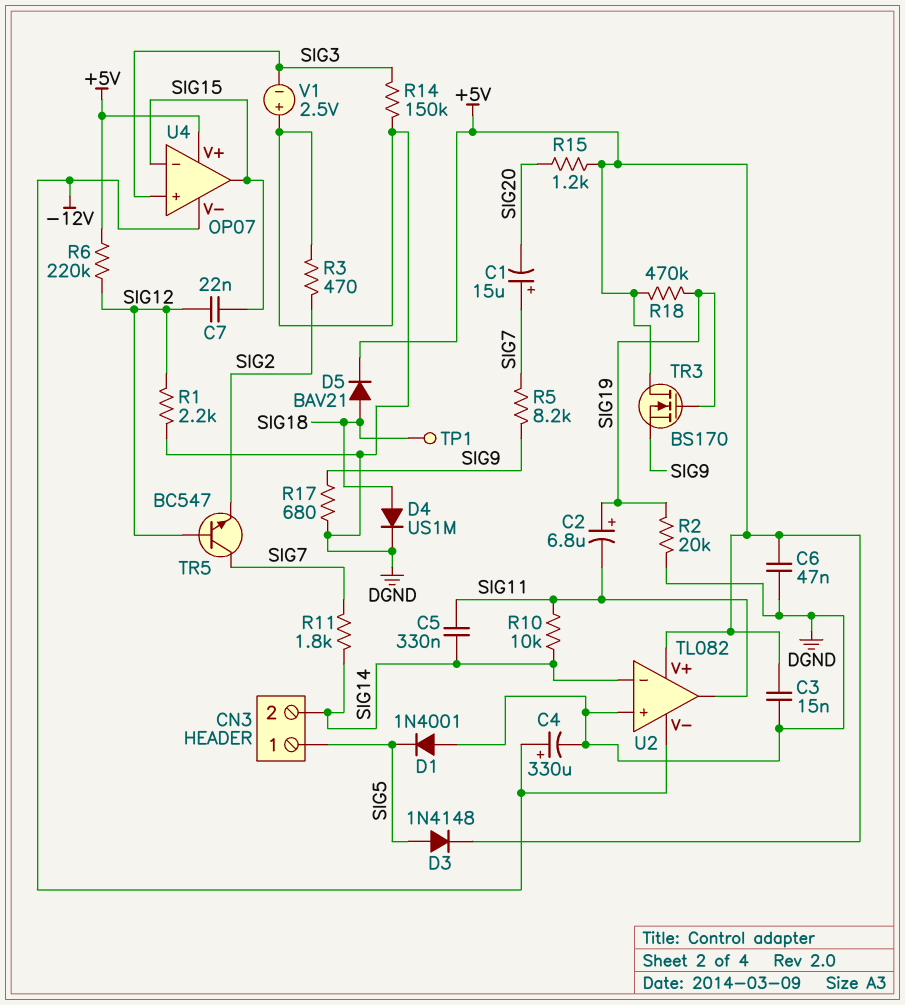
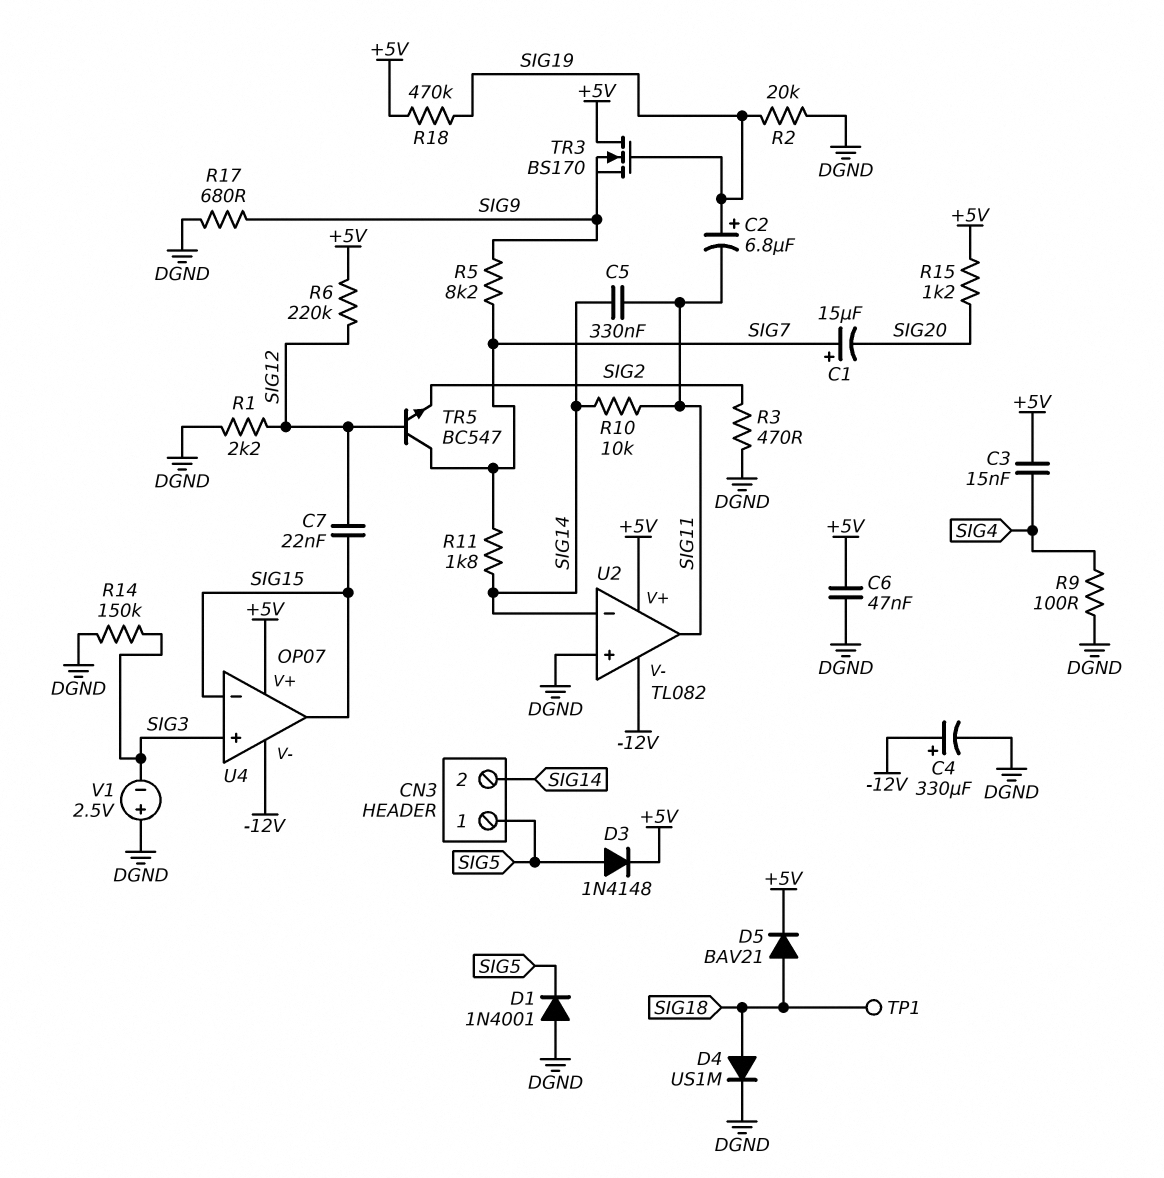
C3: 15nF (+5V, DGND) -> 15nF (+5V, SIG4)
R9: none -> 100 (DGND, SIG4)

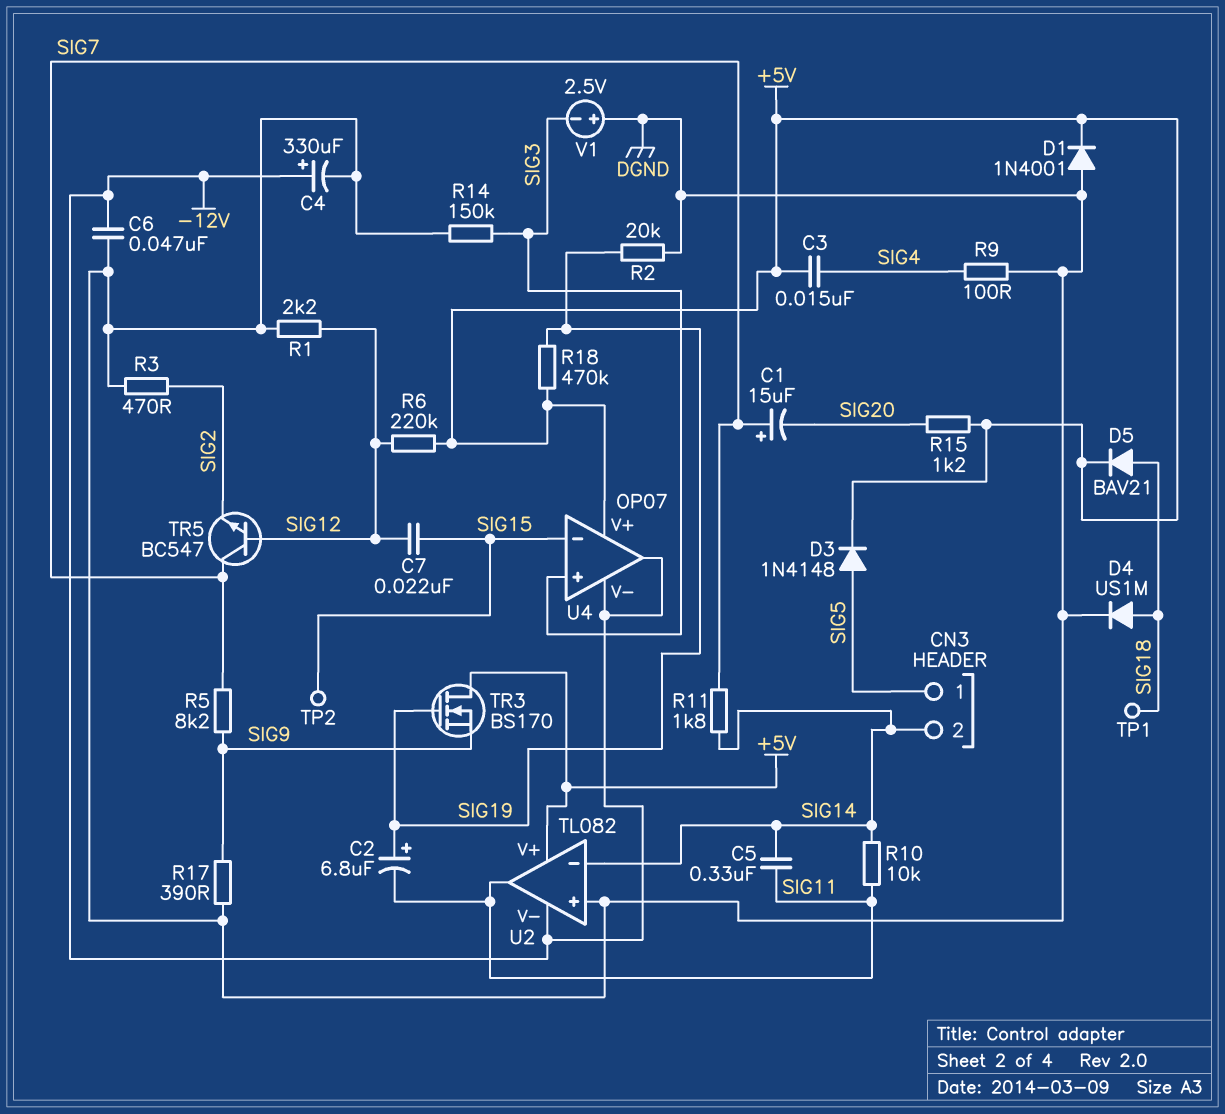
C6: 47nF (+5V, DGND) -> 47nF (-12V, DGND)
D1: diode 1N4001 (A DGND, K SIG5) -> diode 1N4001 (A DGND, K +5V)
R17: 680 (DGND, SIG9) -> 390 (DGND, SIG9)
TP2: none -> test point (SIG15)
U4 pin out: SIG15 -> -12V

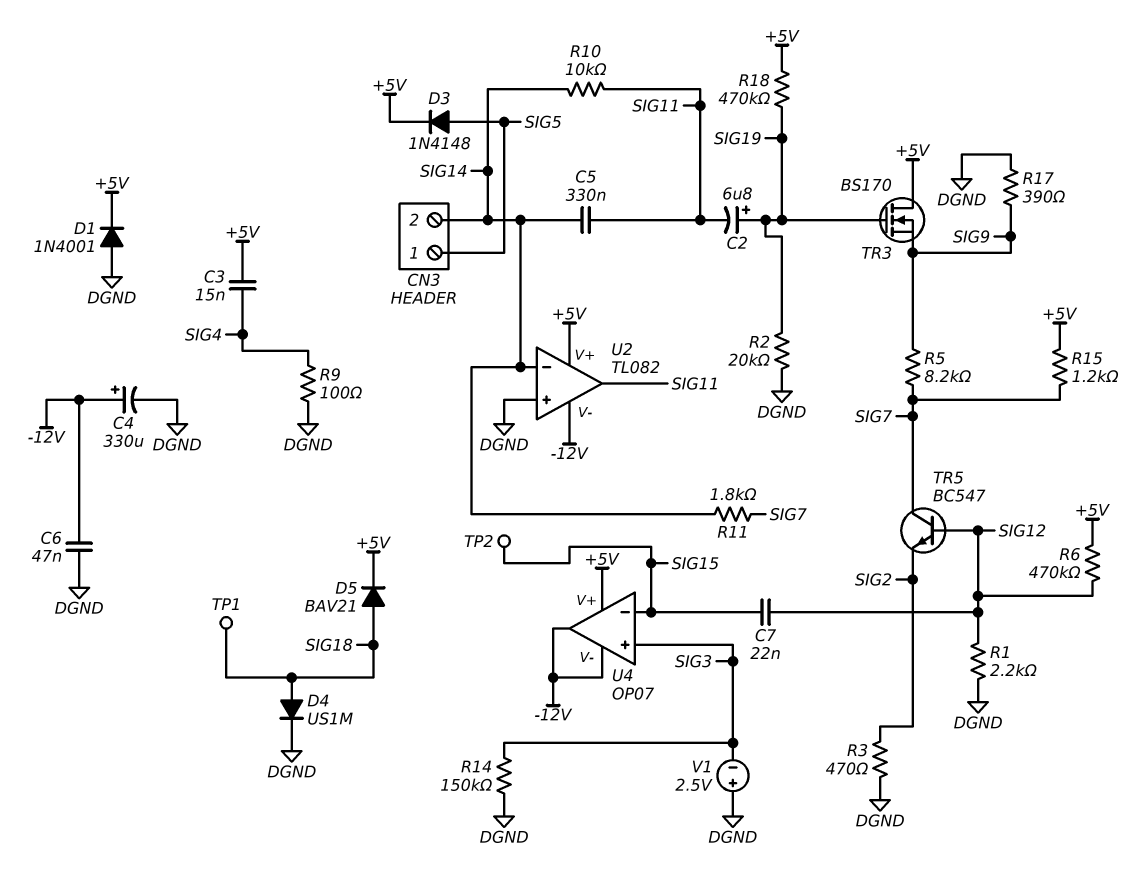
C1: 15uF (plus SIG7, minus SIG20) -> none
R6: 220k (+5V, SIG12) -> 470k (+5V, SIG12)
R15: 1.2k (+5V, SIG20) -> 1.2k (+5V, SIG7)

